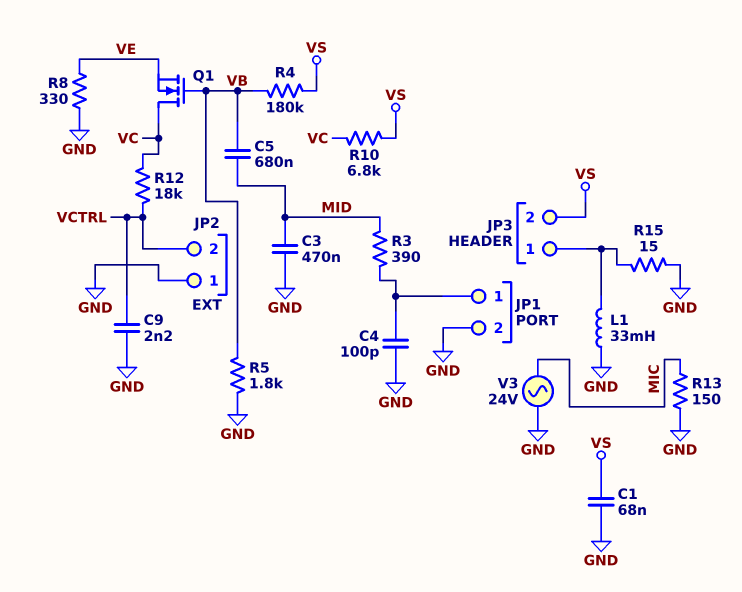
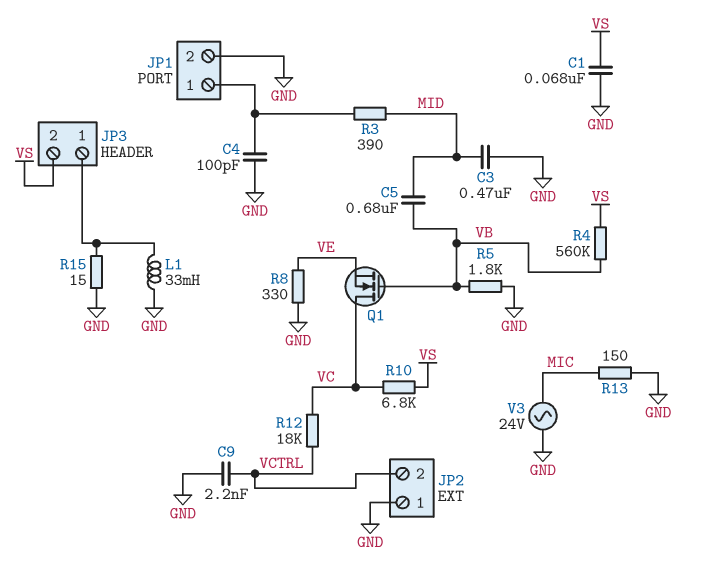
R4: 180k (VB, VS) -> 560k (VB, VS)

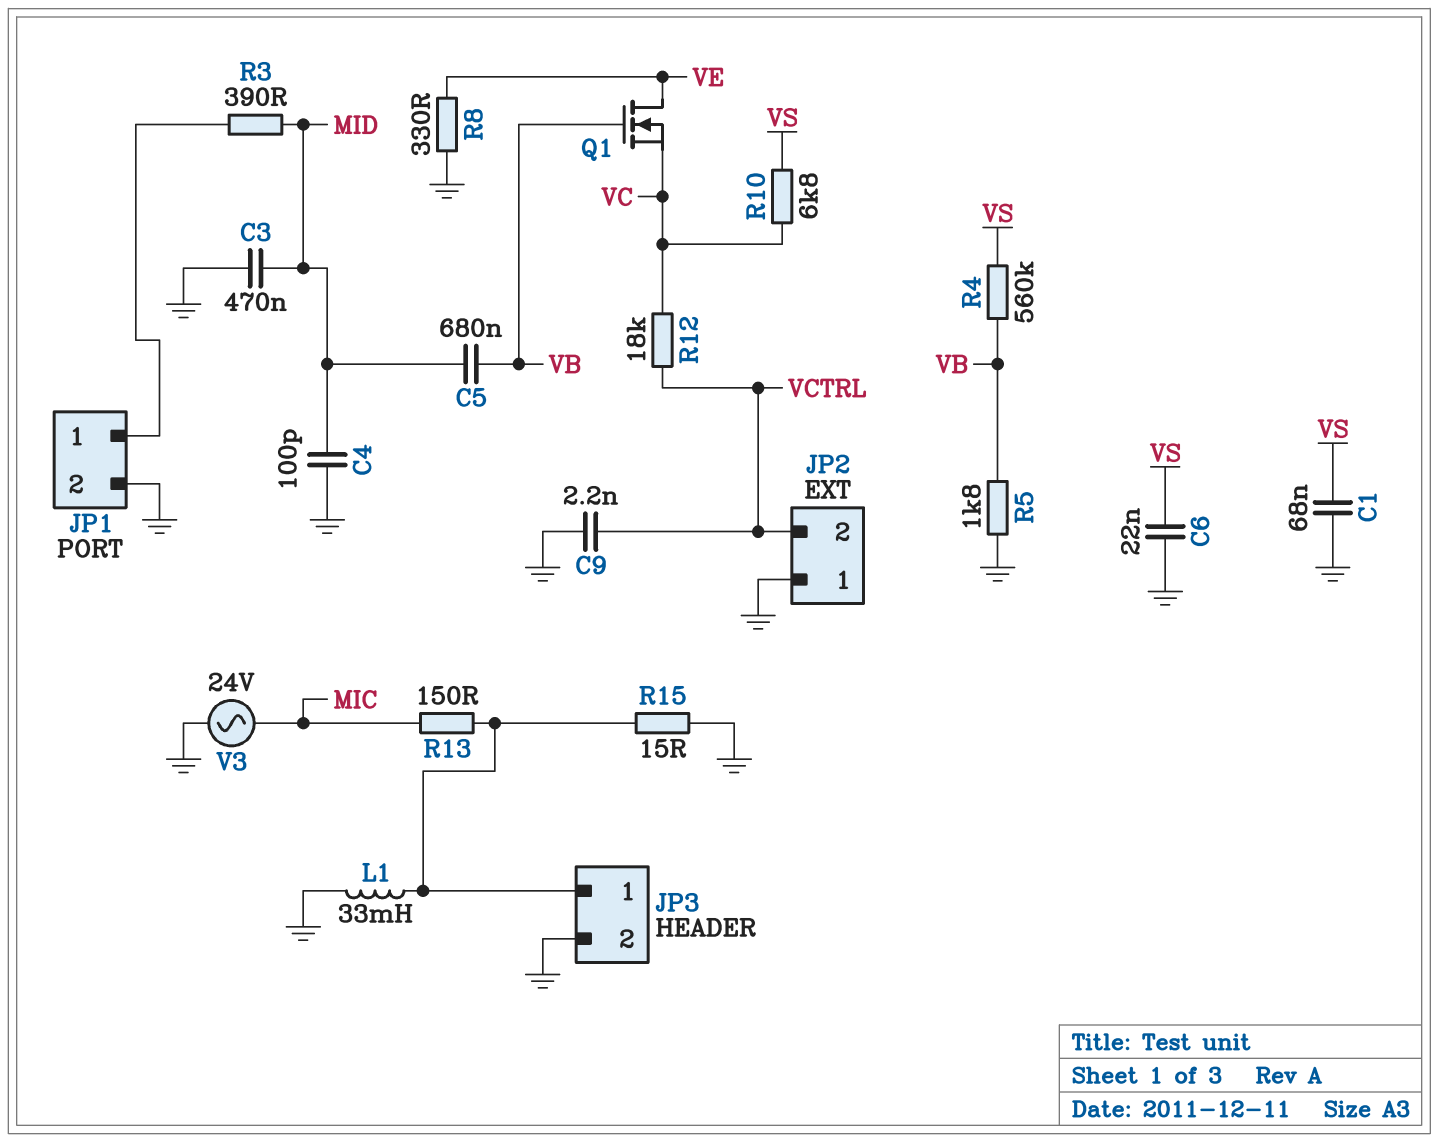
C4: 100pF (GND, JP1/1) -> 100pF (GND, MID)
C6: none -> 22nF (GND, VS)
JP3 pin 2: VS -> GND
Q1: NMOS (G VB, D VC, S VE) -> NMOS (G VB, D VE, S VC)
R13: 150 (GND, MIC) -> 150 (JP3/1, MIC)

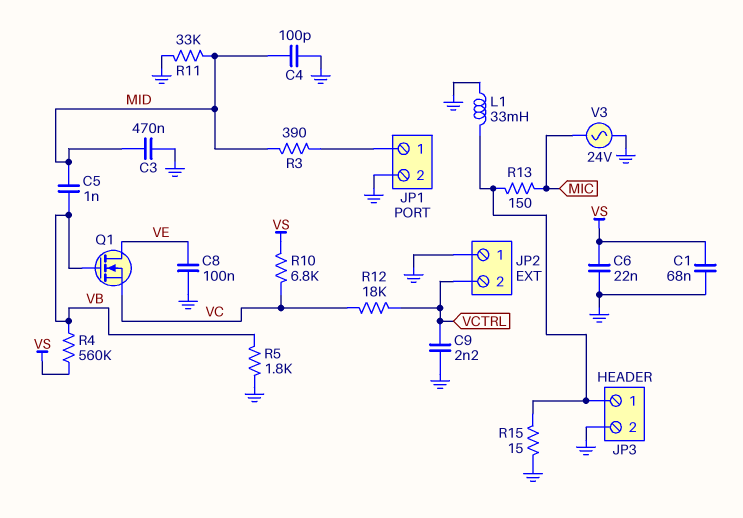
C5: 680nF (MID, VB) -> 1nF (MID, VB)
C8: none -> 100nF (GND, VE)
R8: 330 (GND, VE) -> none
R11: none -> 33k (GND, MID)

